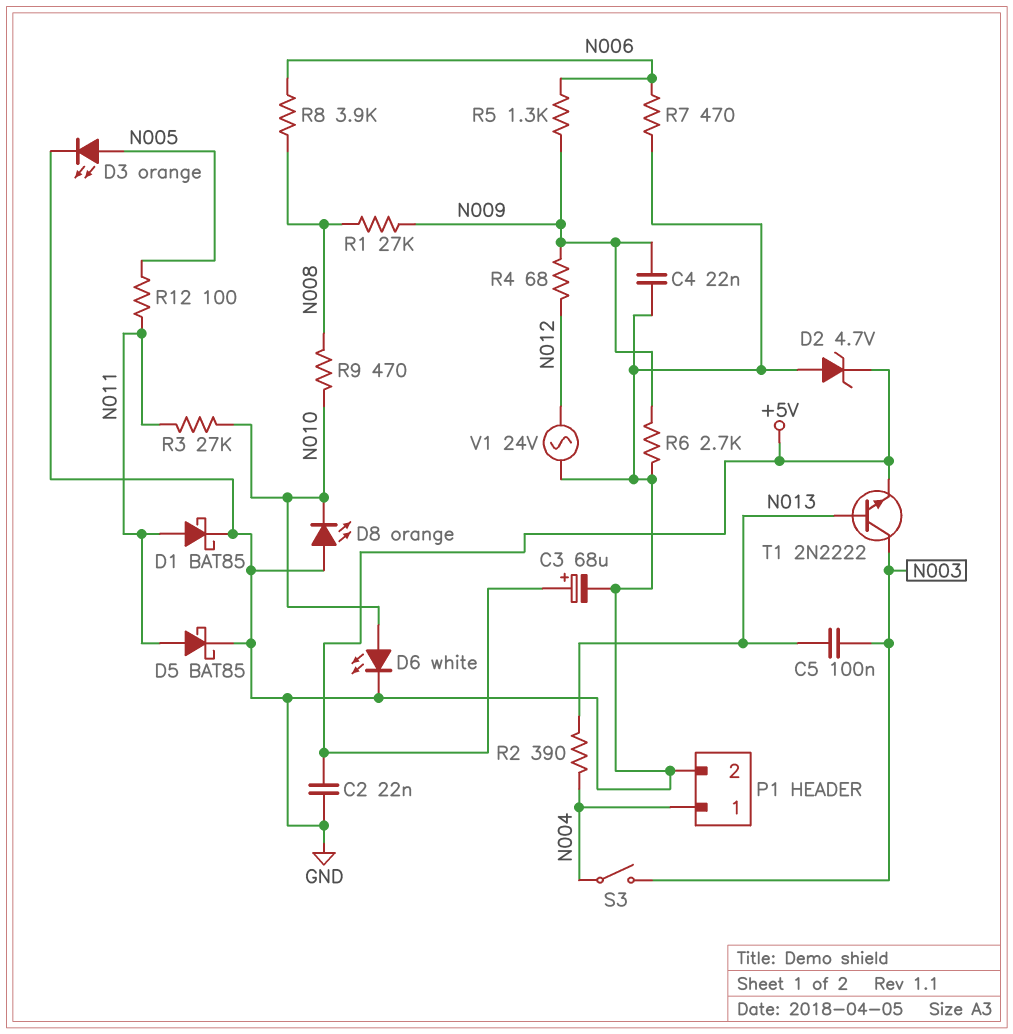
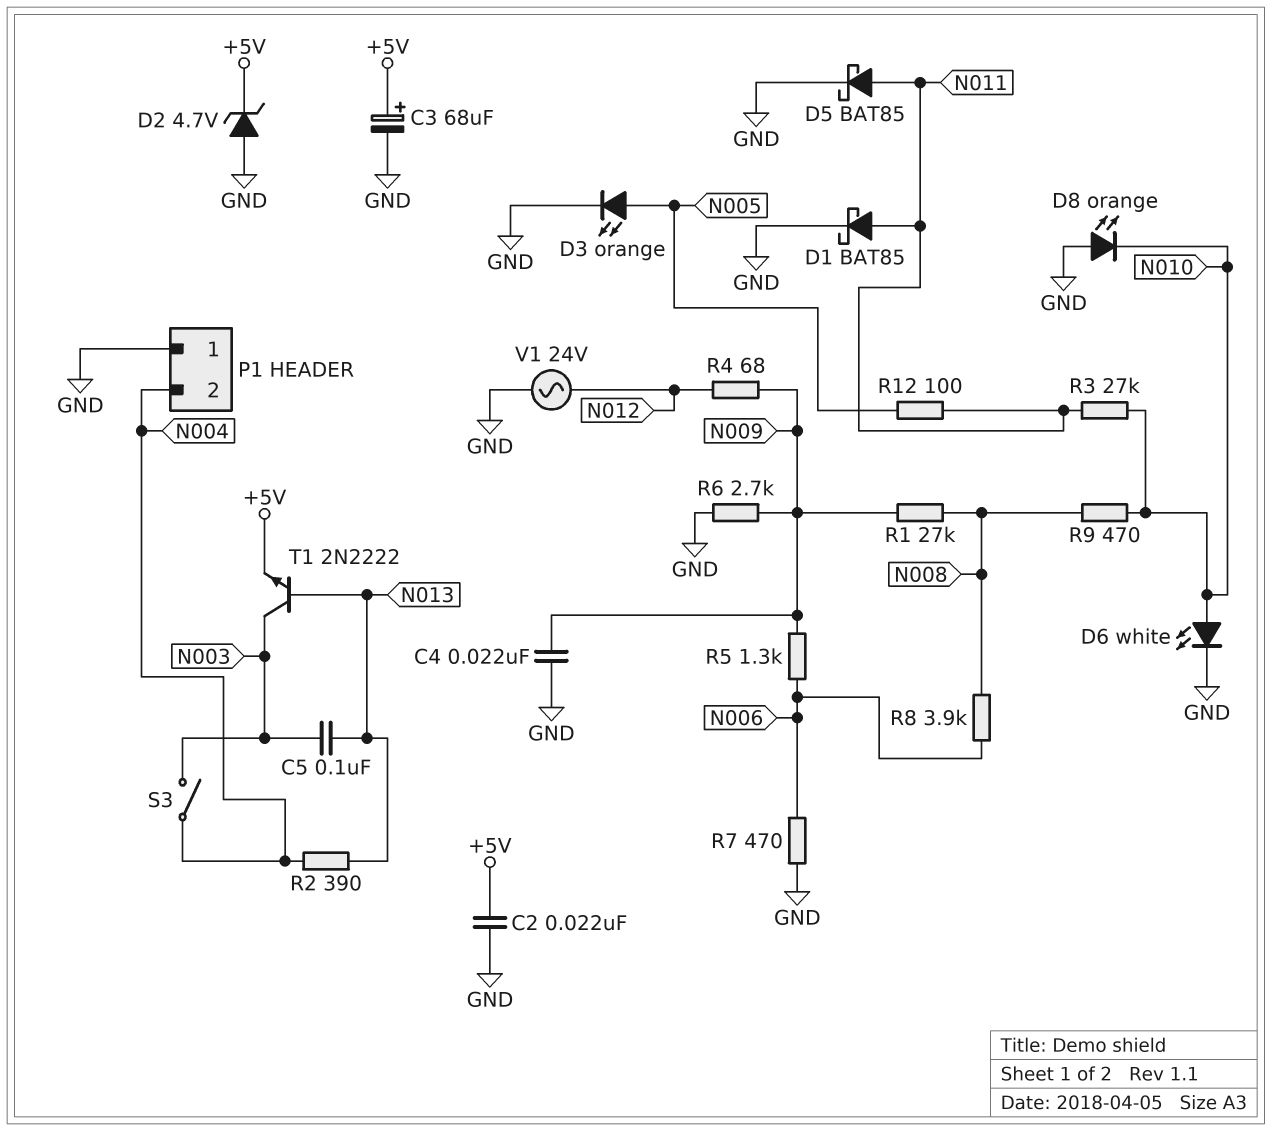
P1 pin 1: N004 -> GND
P1 pin 2: GND -> N004

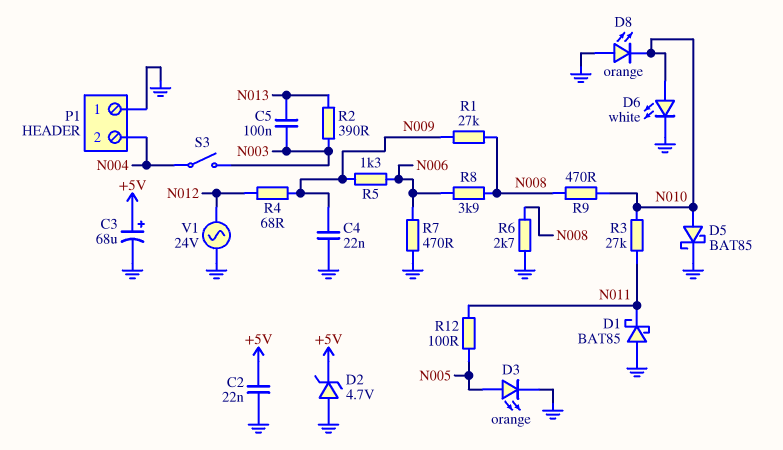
D1: schottky BAT85 (A N011, K GND) -> schottky BAT85 (A GND, K N011)
D5: schottky BAT85 (A N011, K GND) -> schottky BAT85 (A N010, K GND)
R2: 390 (N004, N013) -> 390 (N003, N013)
R6: 2.7k (GND, N009) -> 2.7k (GND, N008)
T1: NPN 2N2222 (B N013, C N003, E +5V) -> none

